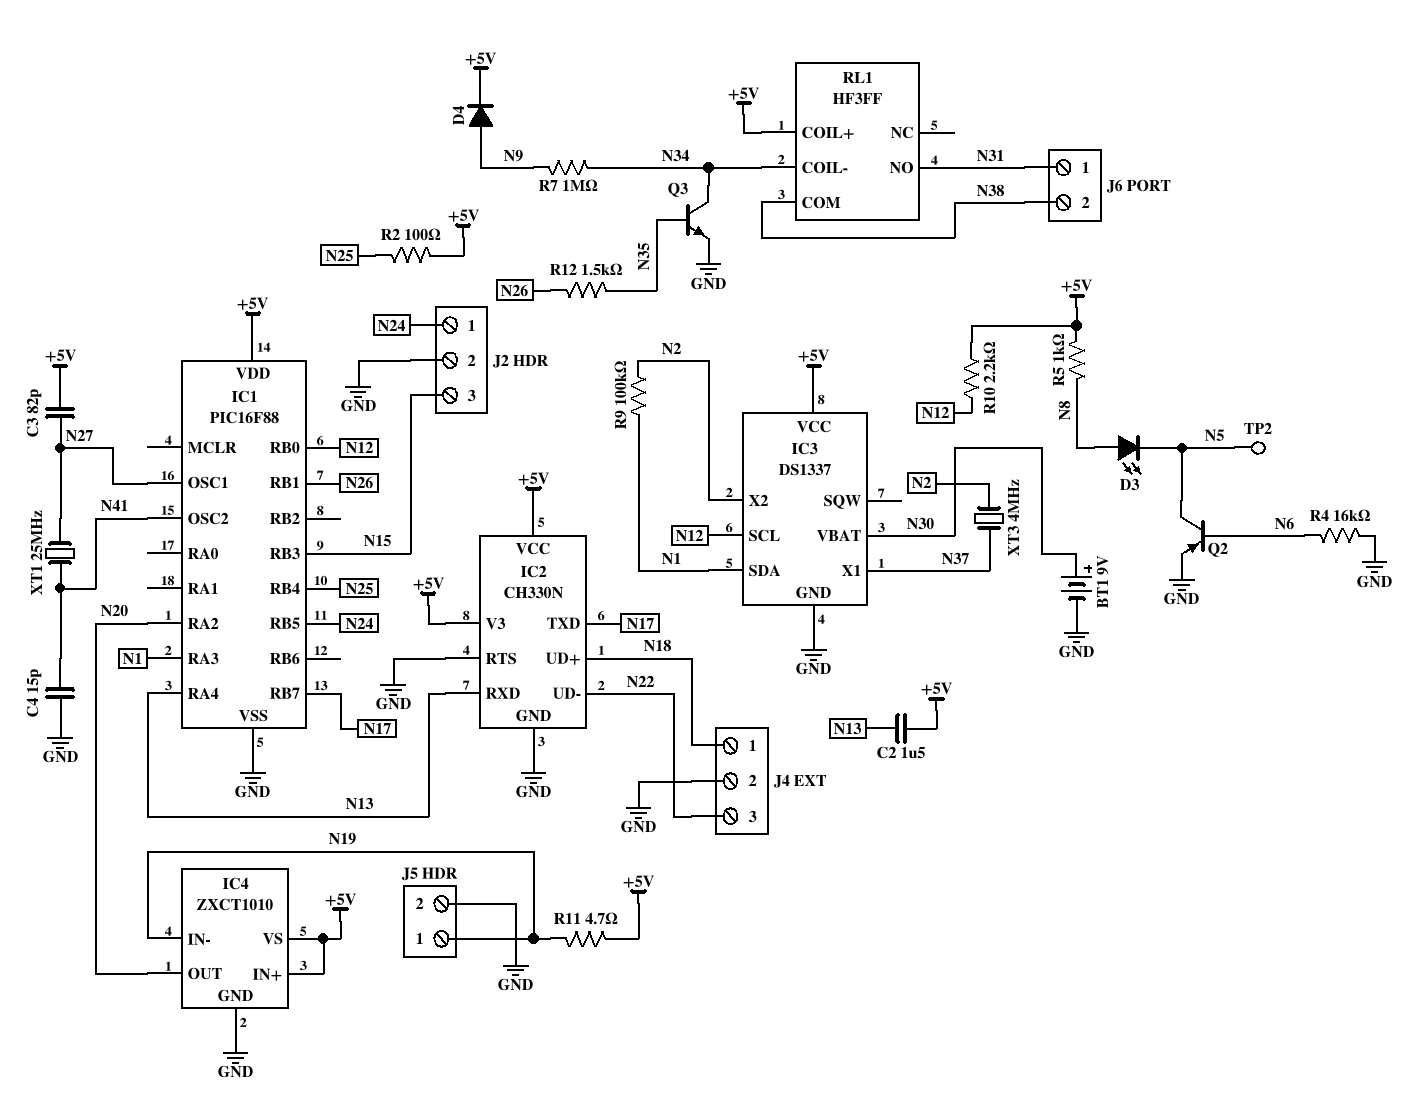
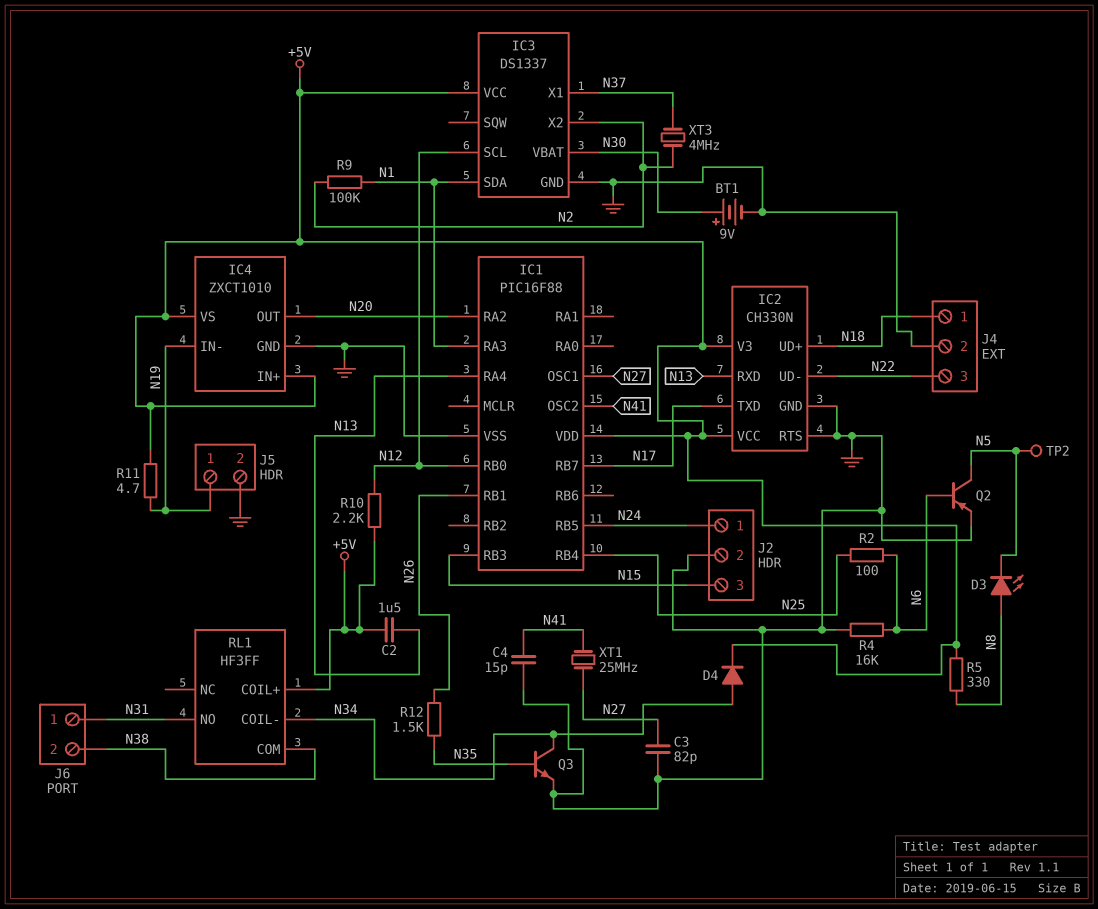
C3: 82pF (+5V, N27) -> 82pF (GND, N27)
D4: diode (A N9, K +5V) -> diode (A N34, K +5V)
R2: 100 (+5V, N25) -> 100 (N6, N25)
R5: 1k (+5V, N8) -> 330 (+5V, N8)
R7: 1M (N9, N34) -> none

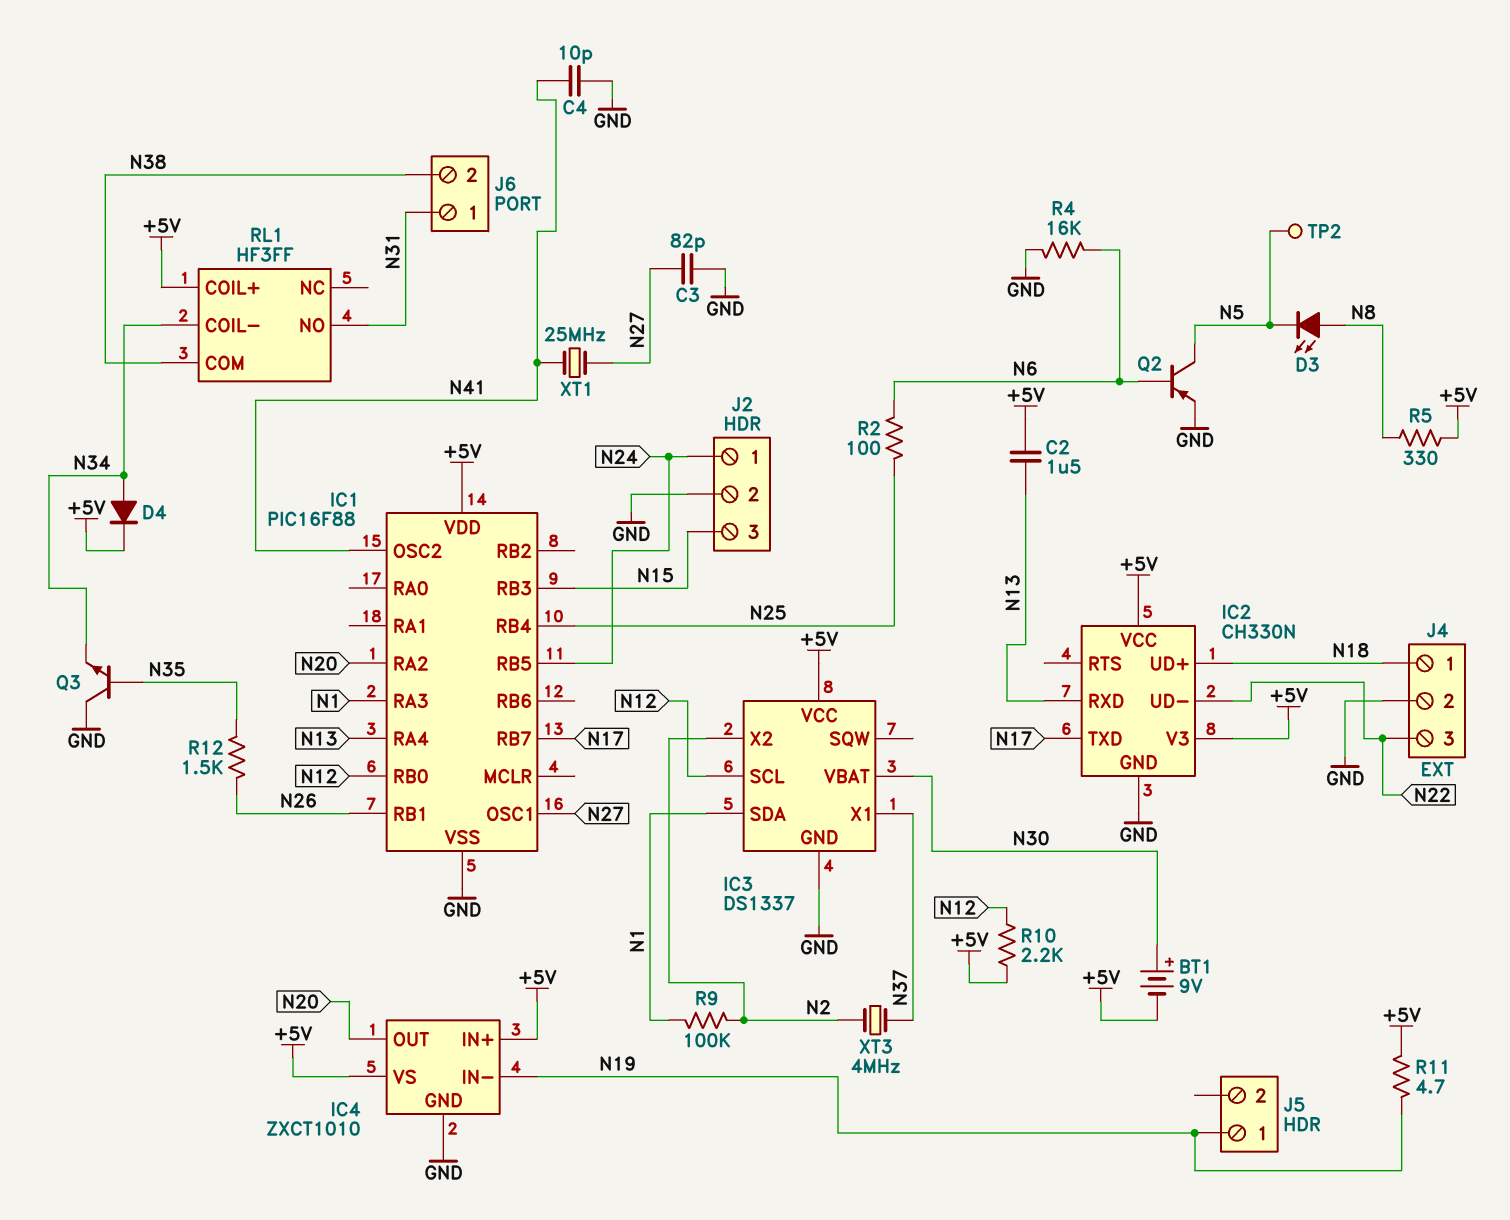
BT1: 9V (plus N30, minus GND) -> 9V (plus N30, minus +5V)
C4: 15pF (GND, N41) -> 10pF (GND, N41)
IC2 pin RTS: GND -> none
J5 pin 2: GND -> none
Q3: NPN (B N35, C N34, E GND) -> NPN (B N35, C GND, E N34)

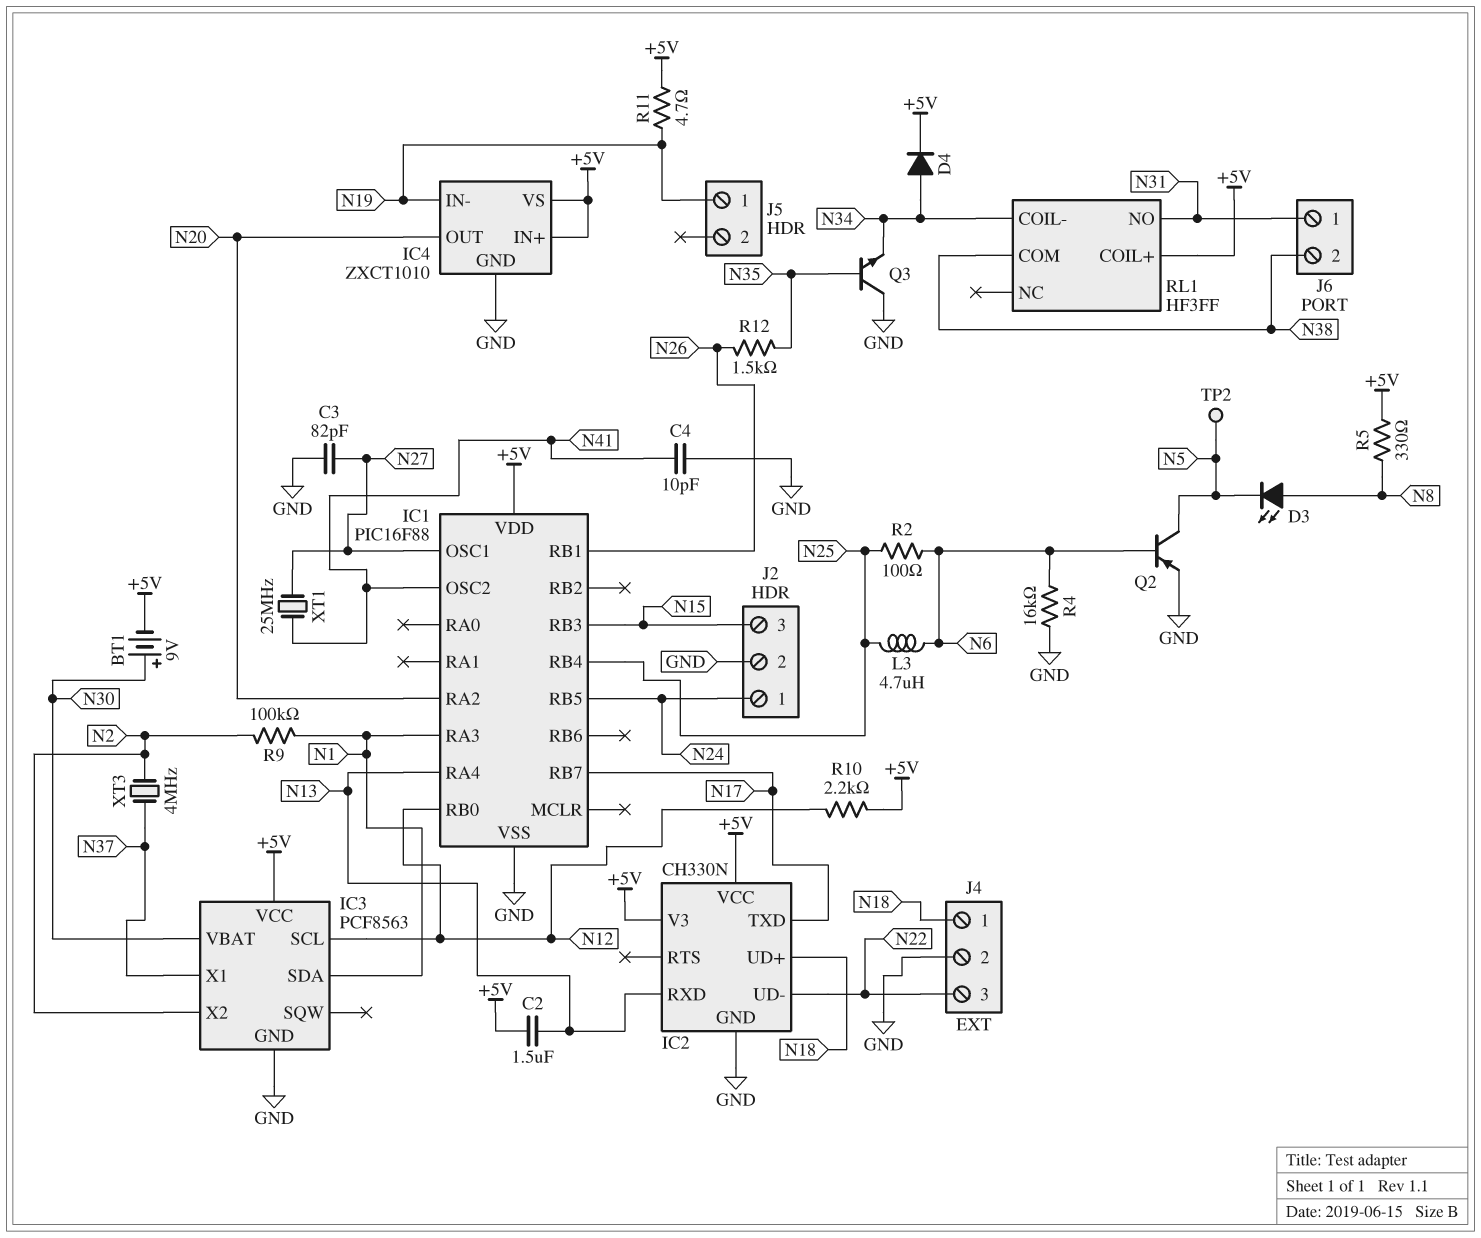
IC3: DS1337 -> PCF8563
L3: none -> 4.7uH (N6, N25)

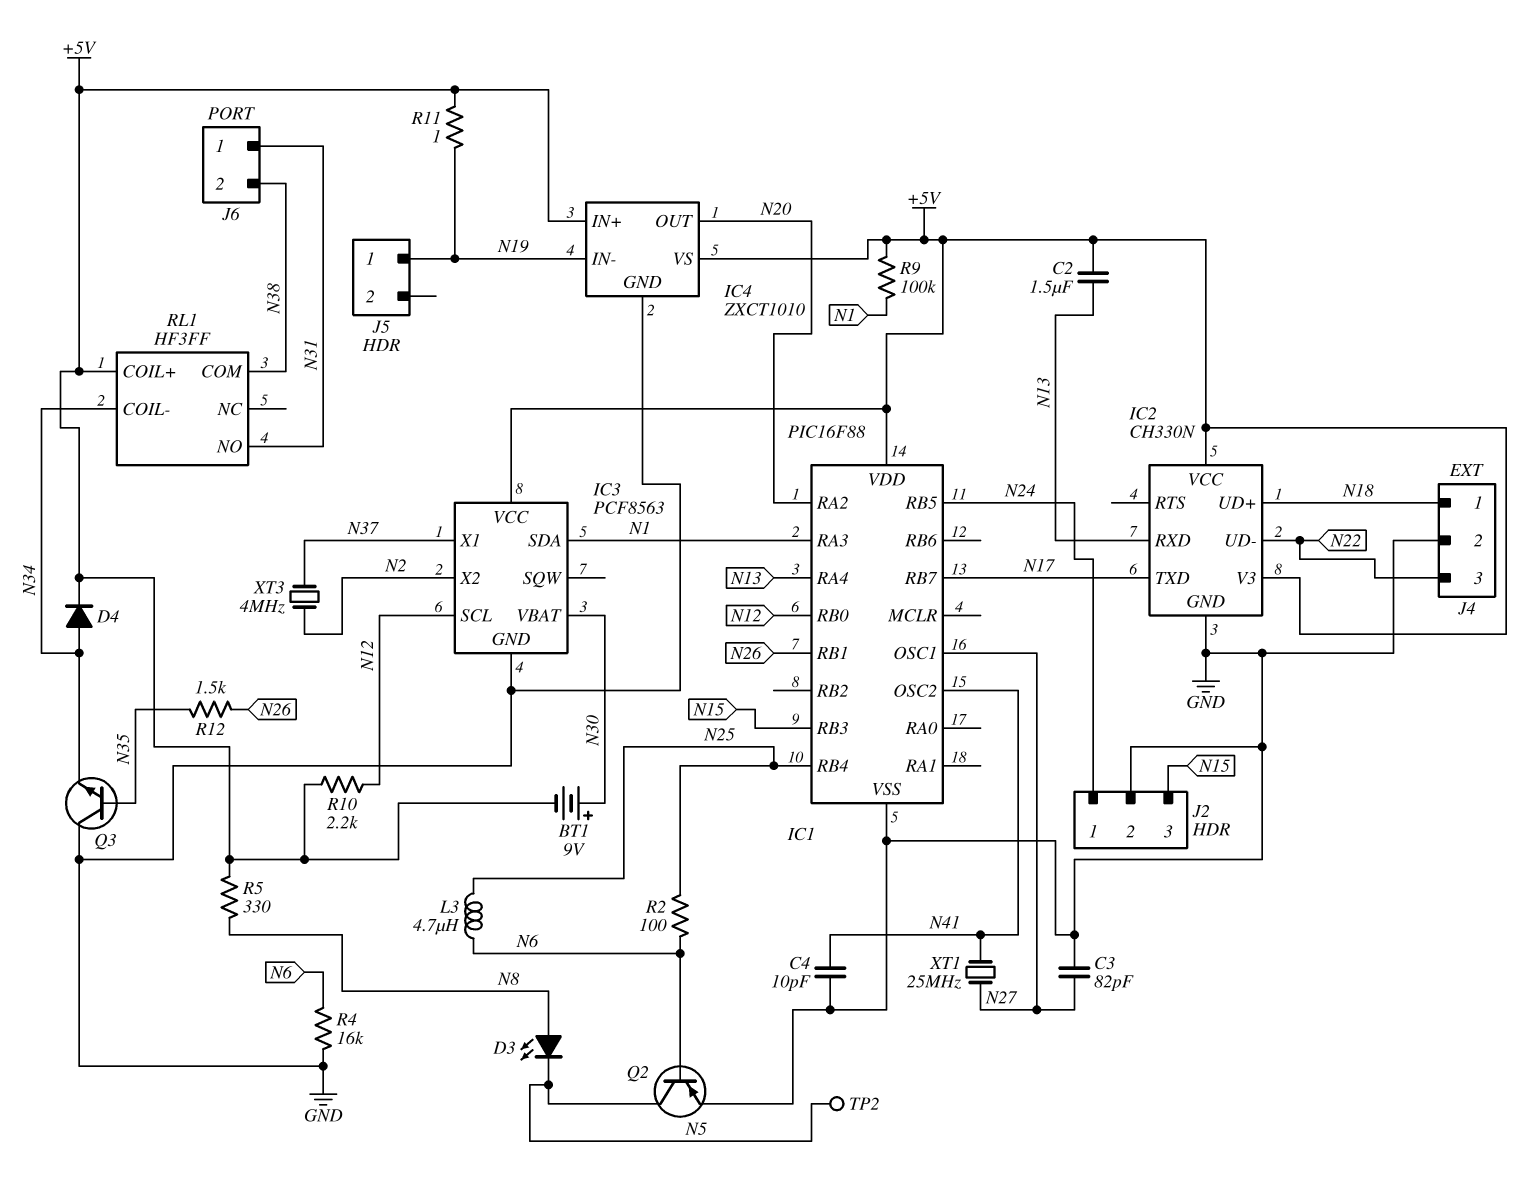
R9: 100k (N1, N2) -> 100k (+5V, N1)
R11: 4.7 (+5V, N19) -> 1 (+5V, N19)

